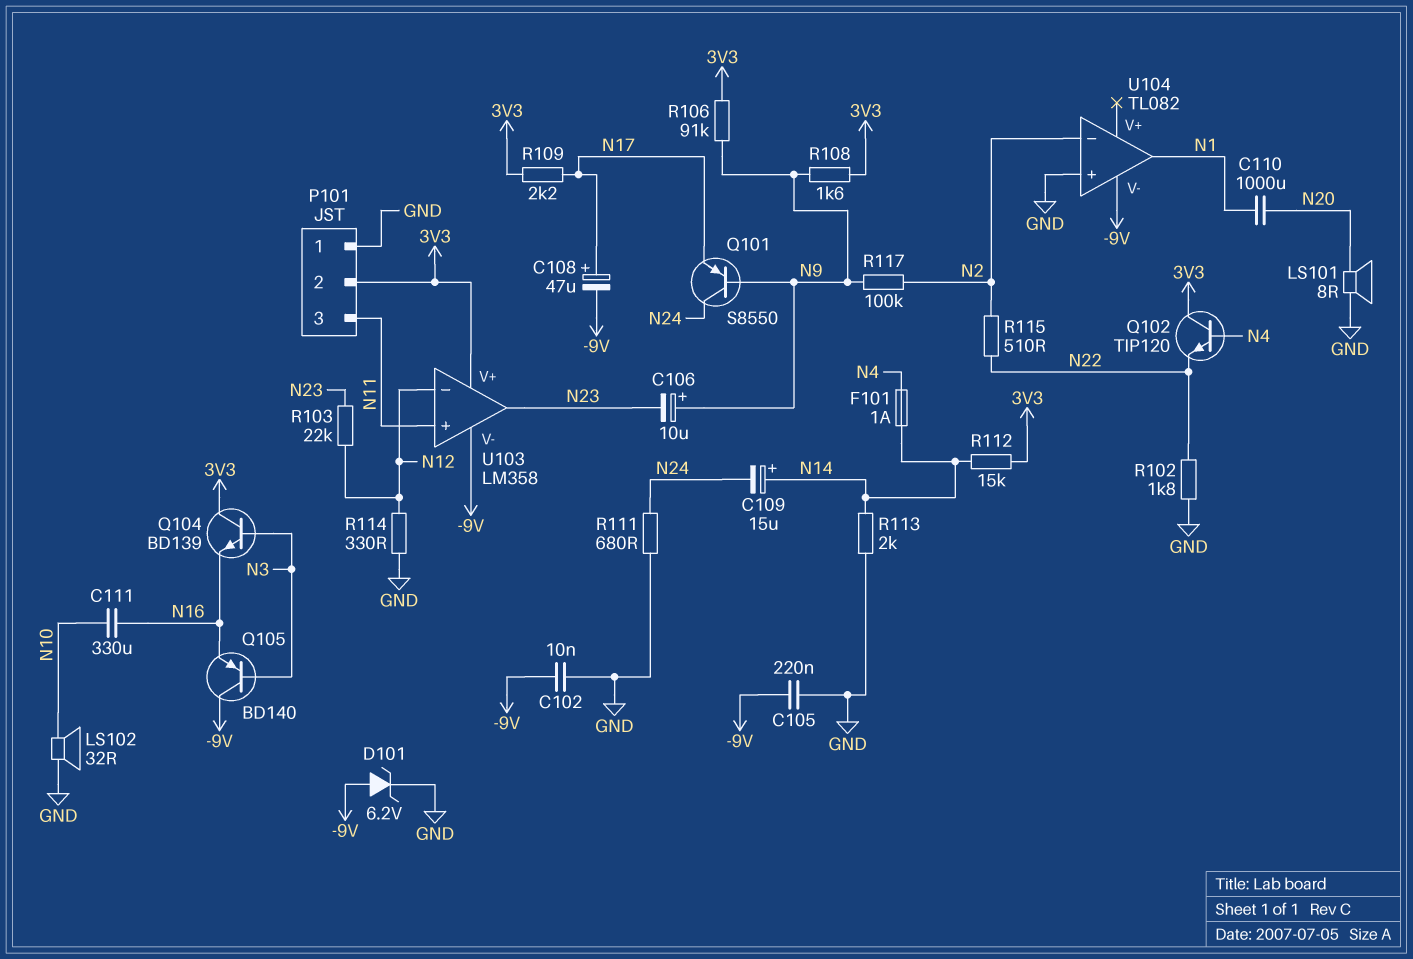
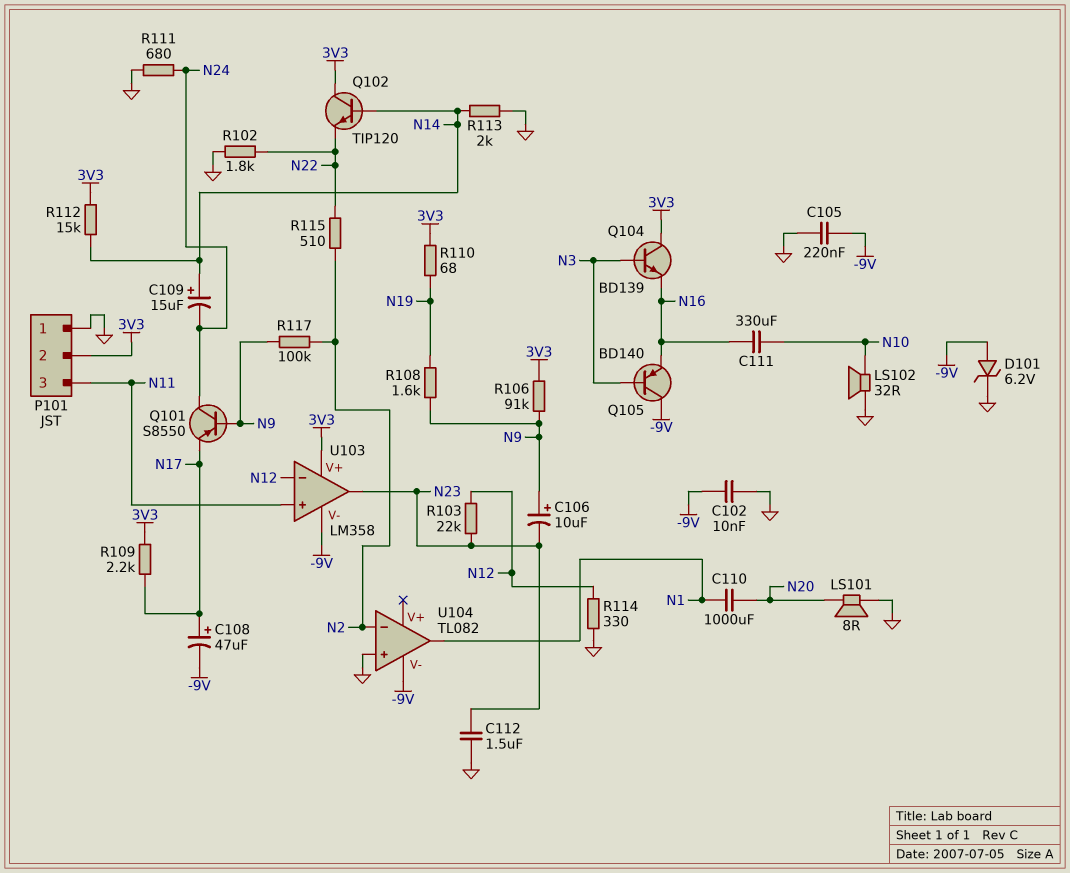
C112: none -> 1.5uF (GND, N23)
F101: 1A (N4, N14) -> none
Q102: NPN TIP120 (B N4, C 3V3, E N22) -> NPN TIP120 (B N14, C 3V3, E N22)
R108: 1.6k (3V3, N9) -> 1.6k (N9, N19)
R110: none -> 68 (3V3, N19)

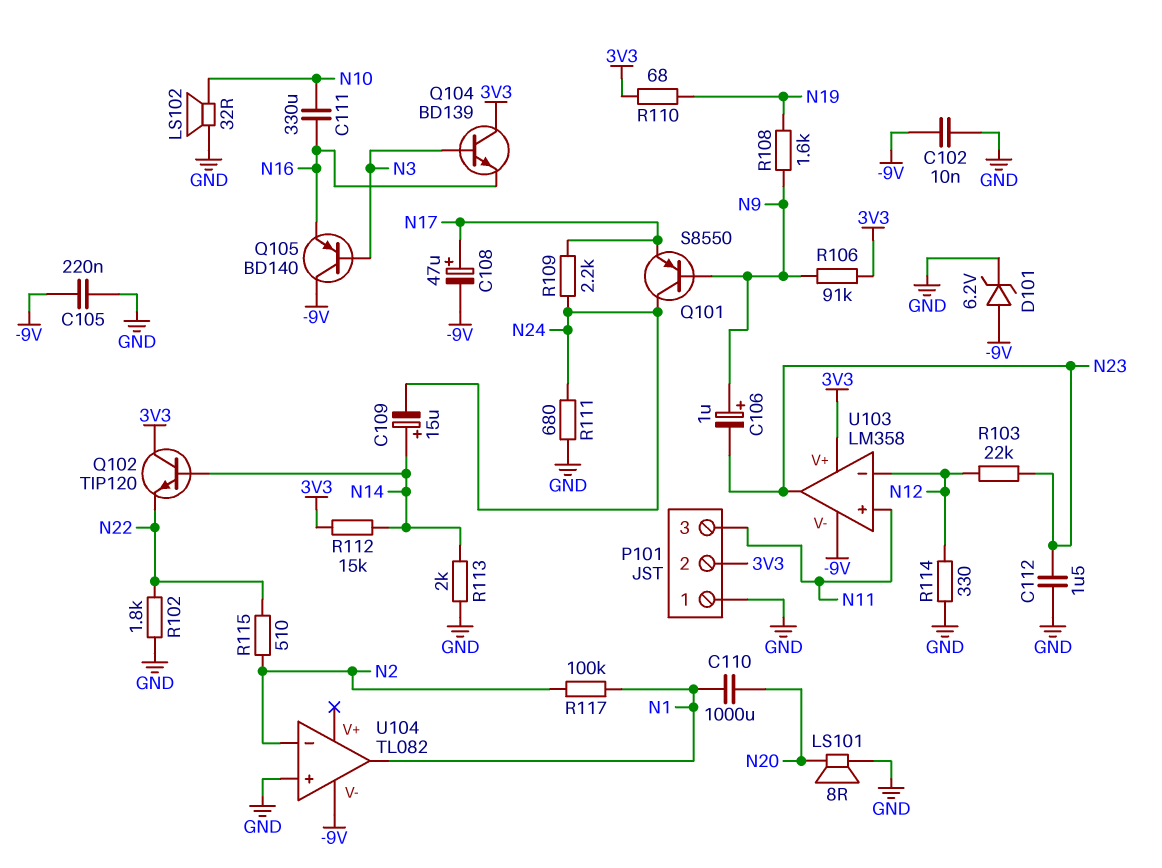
C106: 10uF (plus N9, minus N23) -> 1uF (plus N9, minus N23)
R109: 2.2k (3V3, N17) -> 2.2k (N17, N24)
R117: 100k (N2, N9) -> 100k (N1, N2)

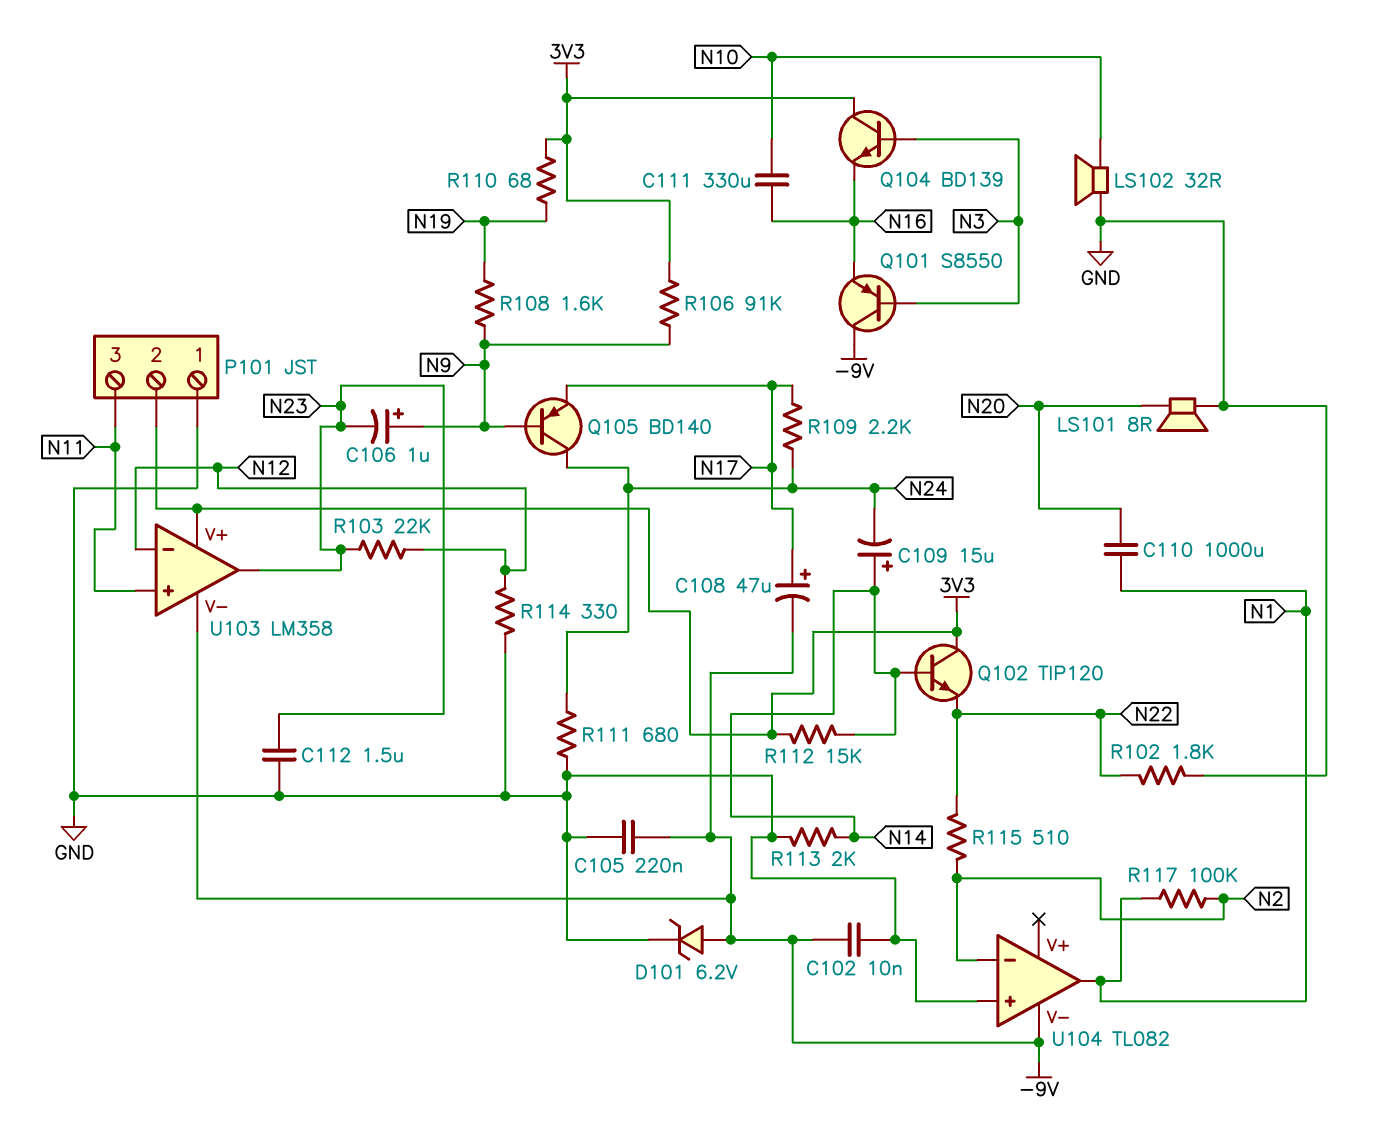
Q101: PNP S8550 (B N9, C N24, E N17) -> PNP S8550 (B N3, C -9V, E N16)
Q105: PNP BD140 (B N3, C -9V, E N16) -> PNP BD140 (B N9, C N24, E N17)

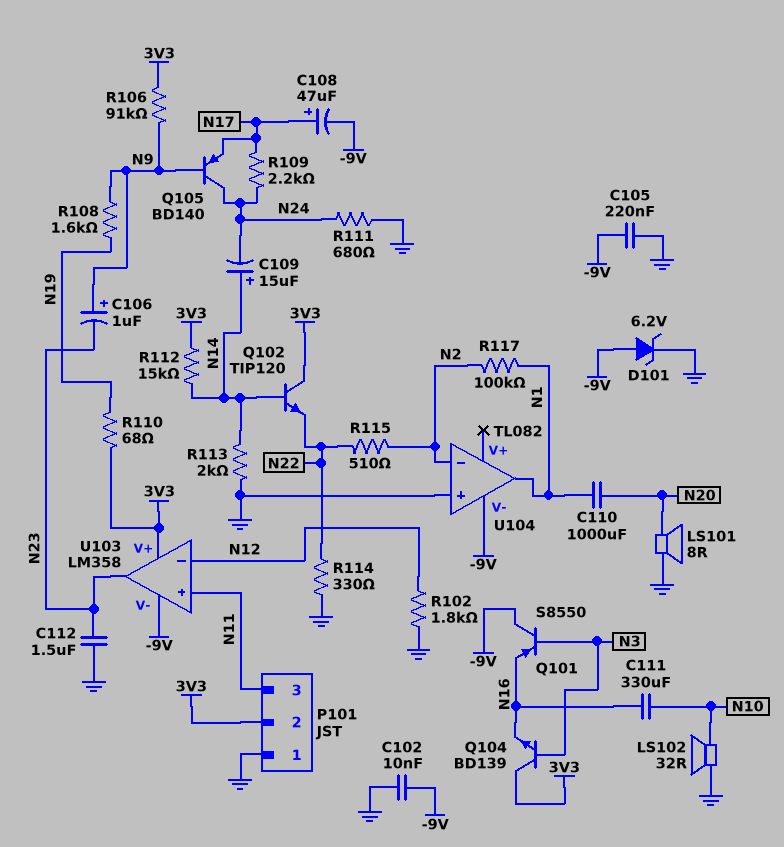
R102: 1.8k (GND, N22) -> 1.8k (GND, N12)
R103: 22k (N12, N23) -> none
R114: 330 (GND, N12) -> 330 (GND, N22)

